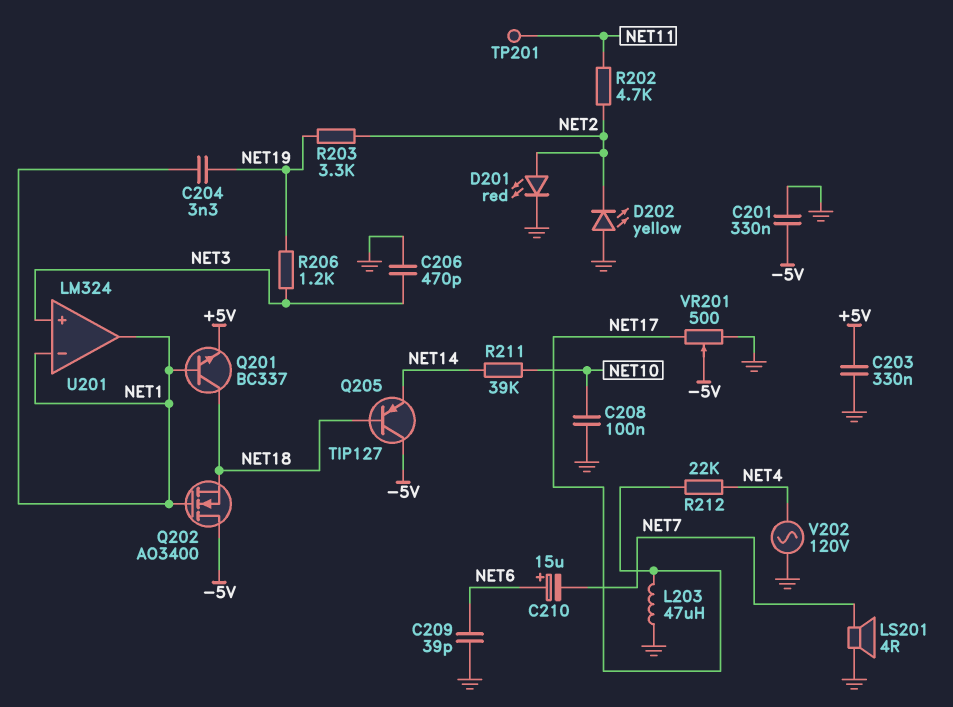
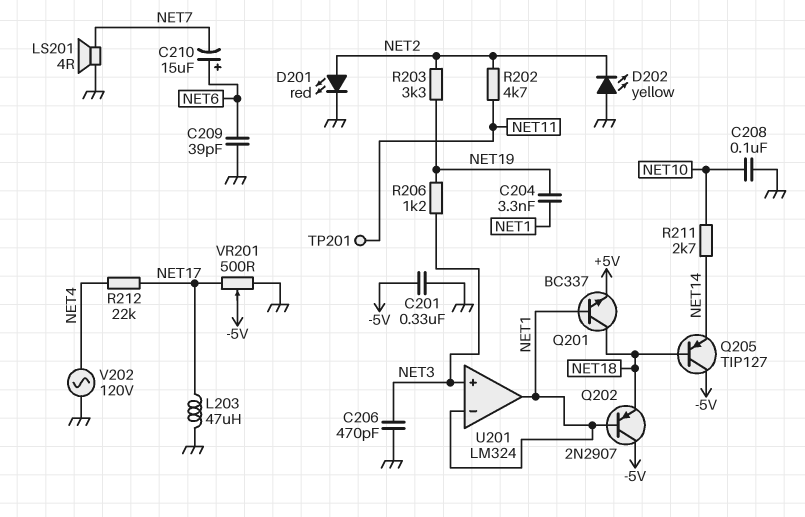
C203: 330nF (+5V, GND) -> none
Q202: NMOS AO3400 (G NET1, D -5V, S NET18) -> PNP 2N2907 (B NET1, C -5V, E NET18)
R211: 39k (NET10, NET14) -> 2.7k (NET10, NET14)

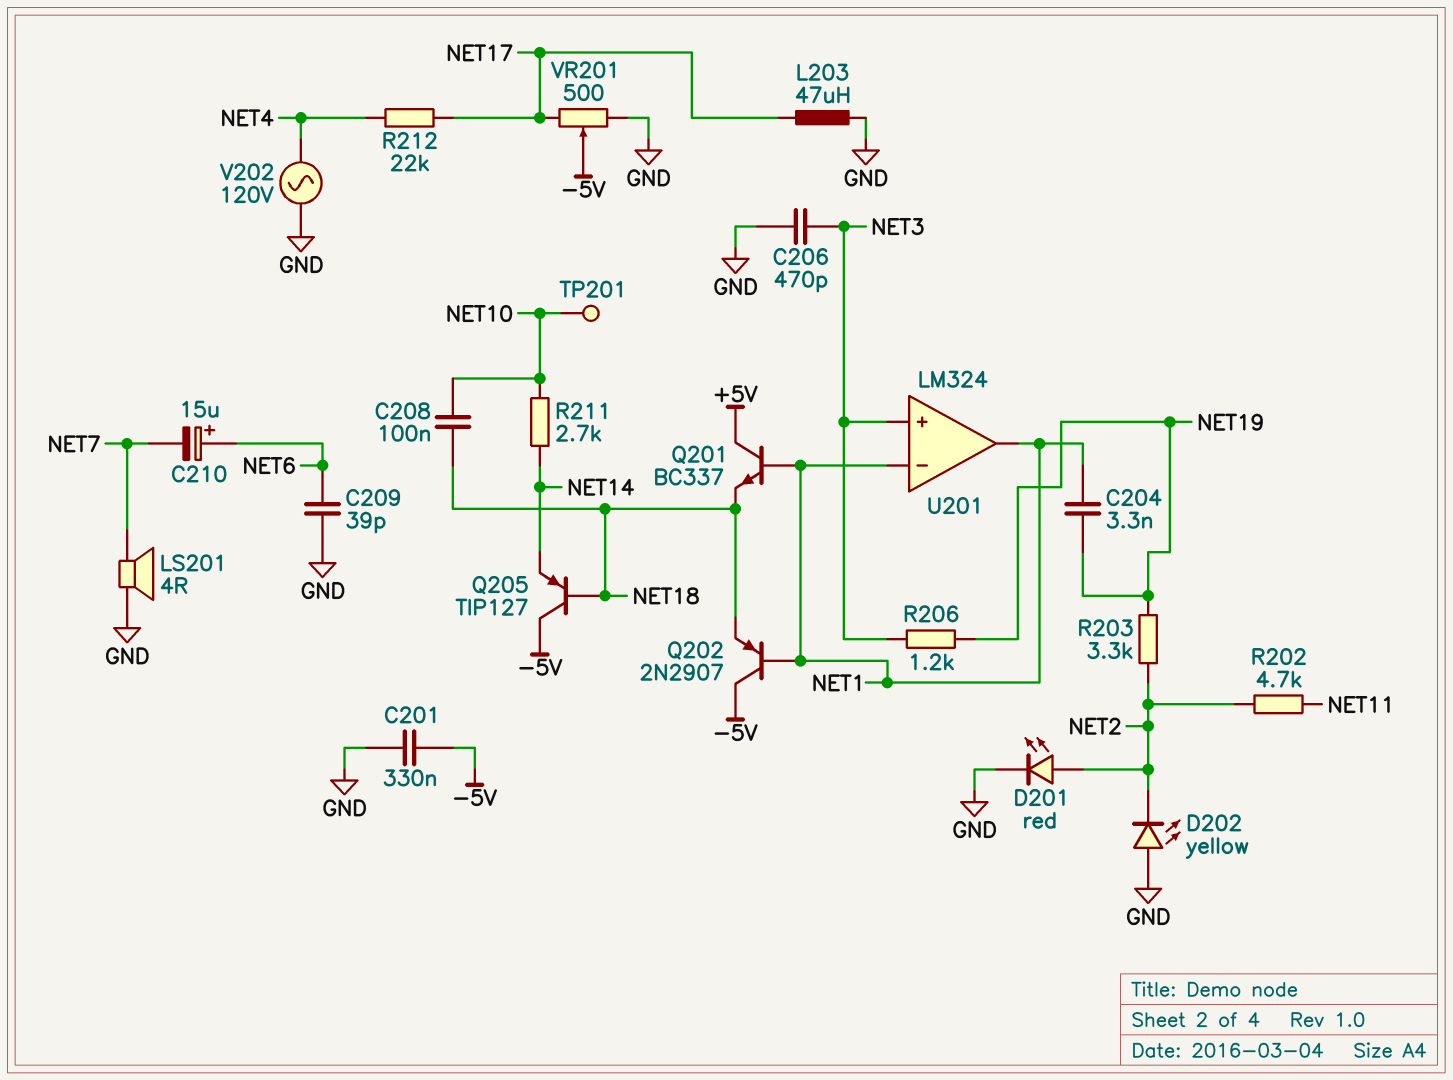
C208: 100nF (GND, NET10) -> 100nF (NET10, NET18)
Q201: NPN BC337 (B NET1, C NET18, E +5V) -> NPN BC337 (B NET1, C +5V, E NET18)
TP201: test point (NET11) -> test point (NET10)

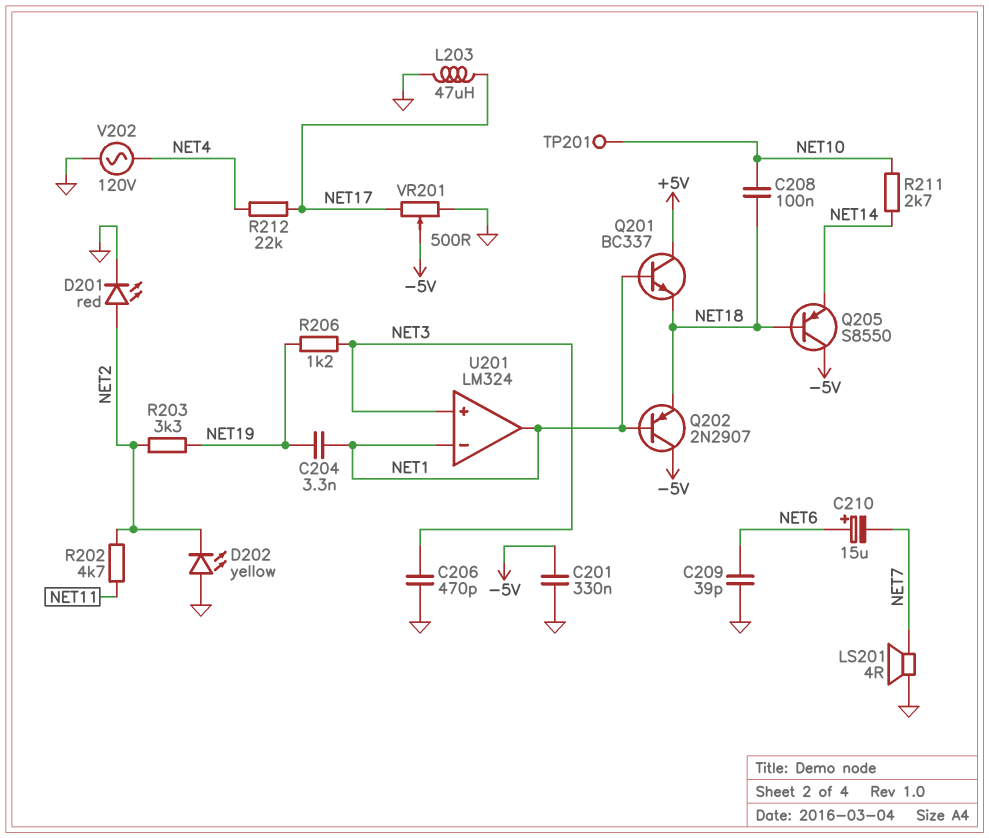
Q205: PNP TIP127 (B NET18, C -5V, E NET14) -> PNP S8550 (B NET18, C -5V, E NET14)

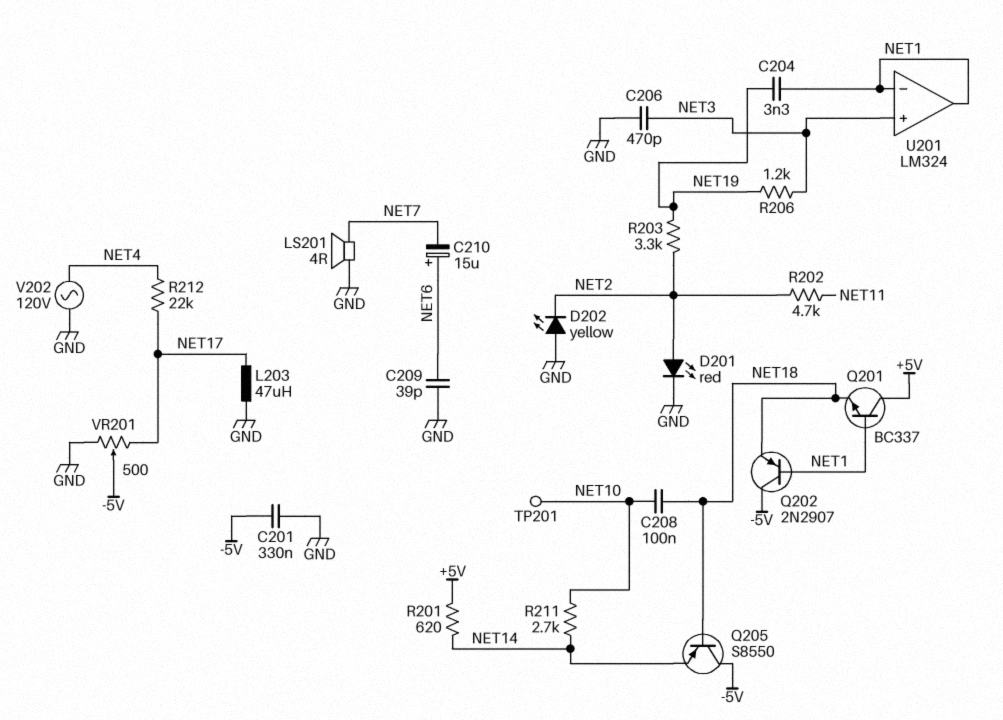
R201: none -> 620 (+5V, NET14)

